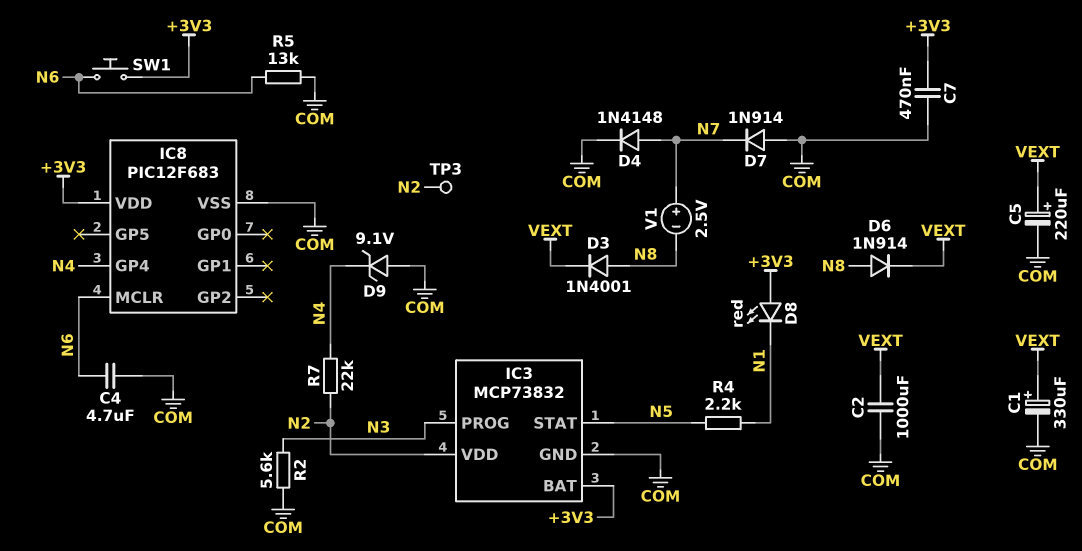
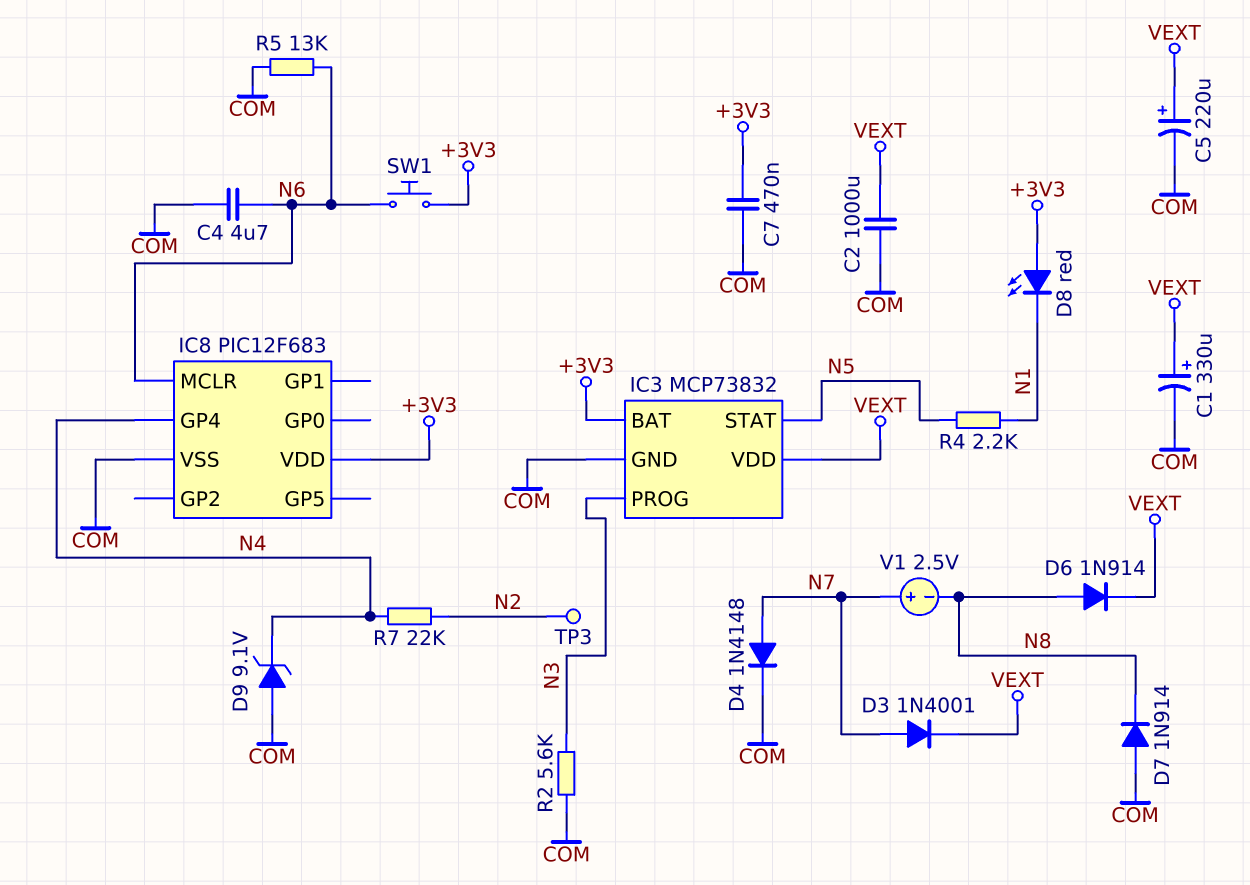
D3: diode 1N4001 (A N8, K VEXT) -> diode 1N4001 (A N7, K VEXT)
D7: diode 1N914 (A COM, K N7) -> diode 1N914 (A COM, K N8)
IC3 pin VDD: N2 -> VEXT

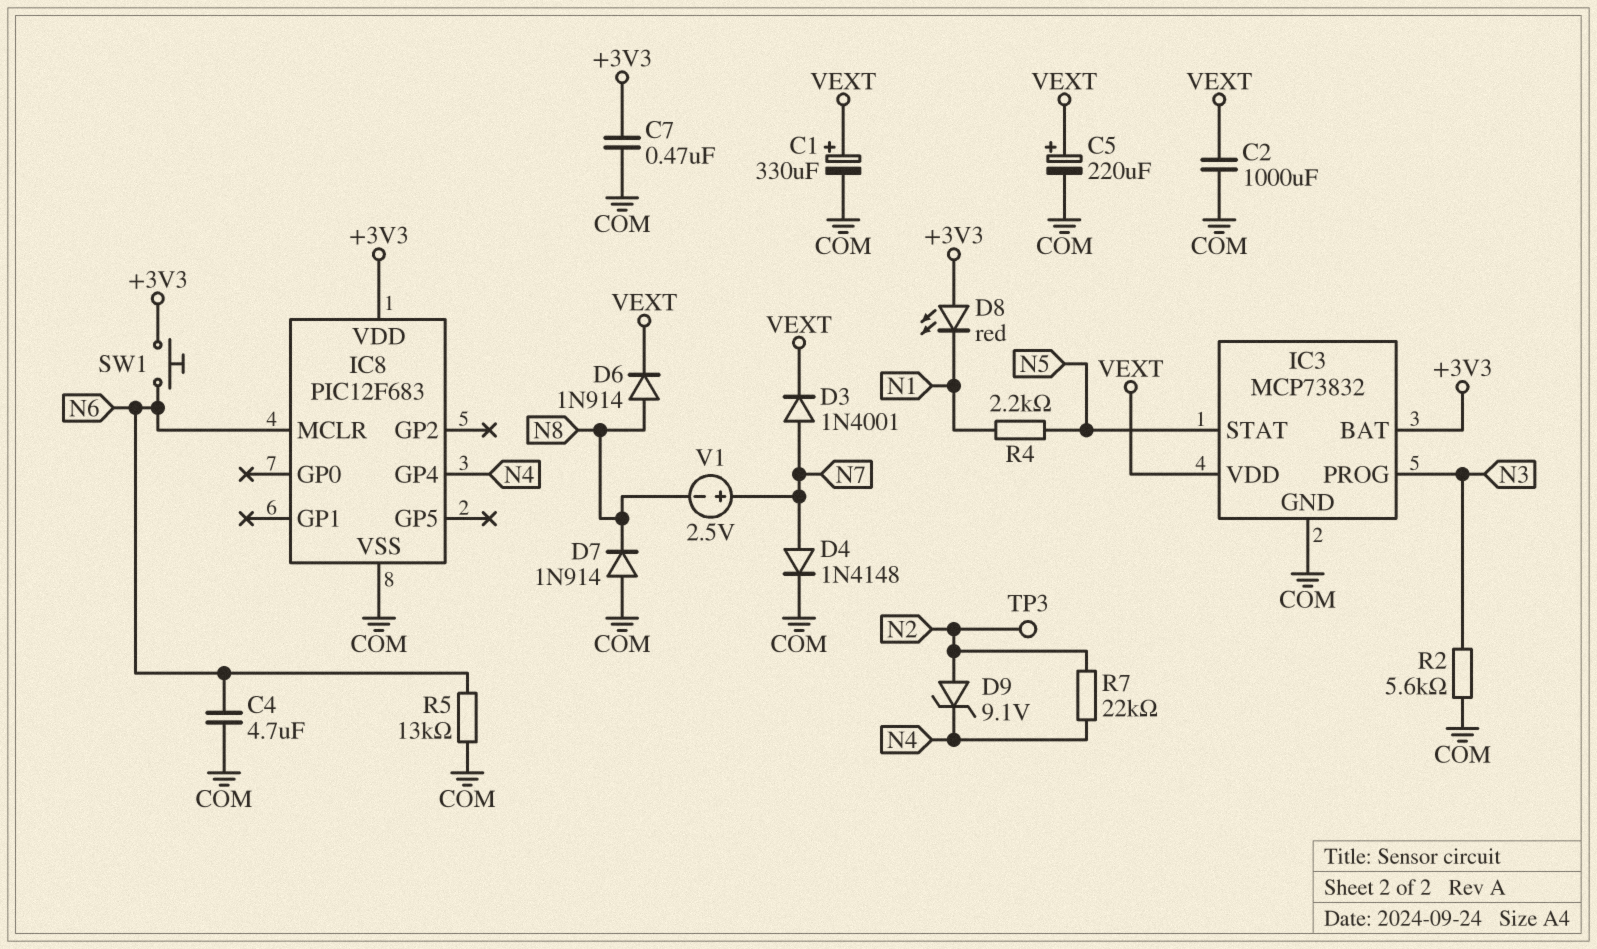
D9: zener 9.1V (A COM, K N4) -> zener 9.1V (A N2, K N4)

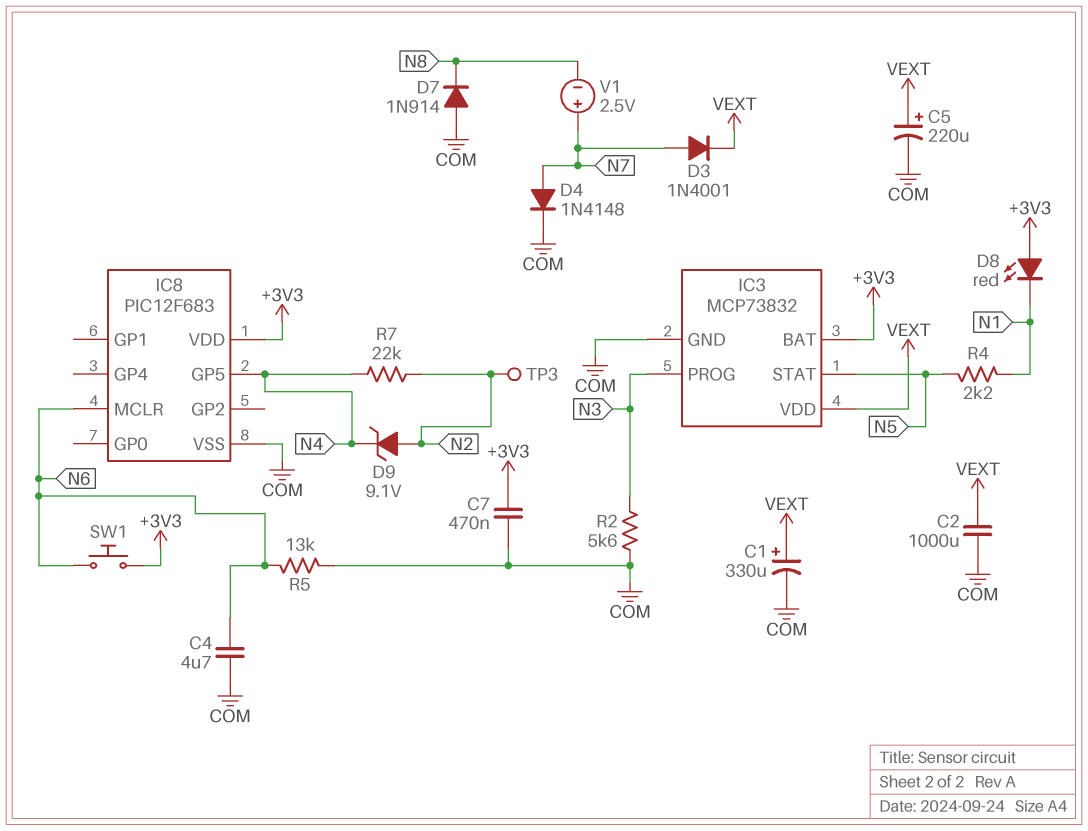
D6: diode 1N914 (A N8, K VEXT) -> none
IC8 pin GP4: N4 -> none
IC8 pin GP5: none -> N4

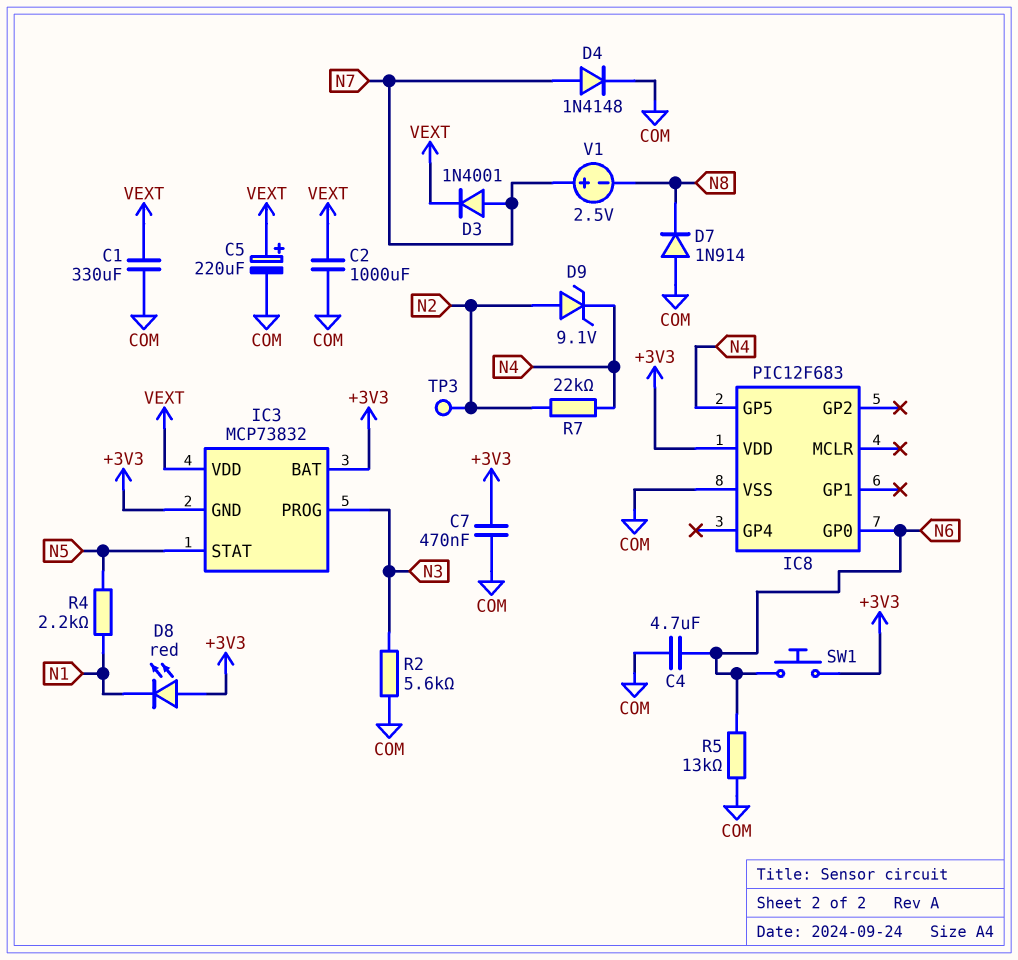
C1: 330uF (plus VEXT, minus COM) -> 330uF (COM, VEXT)
IC3 pin GND: COM -> +3V3
IC8 pin GP0: none -> N6
IC8 pin MCLR: N6 -> none

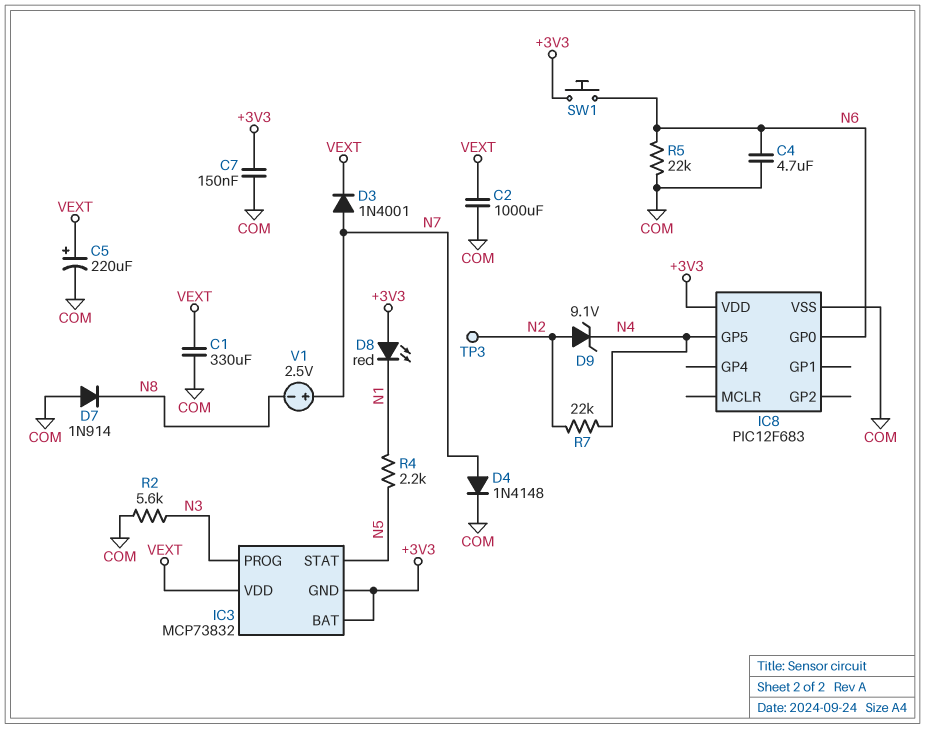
C7: 470nF (+3V3, COM) -> 150nF (+3V3, COM)
R5: 13k (COM, N6) -> 22k (COM, N6)

